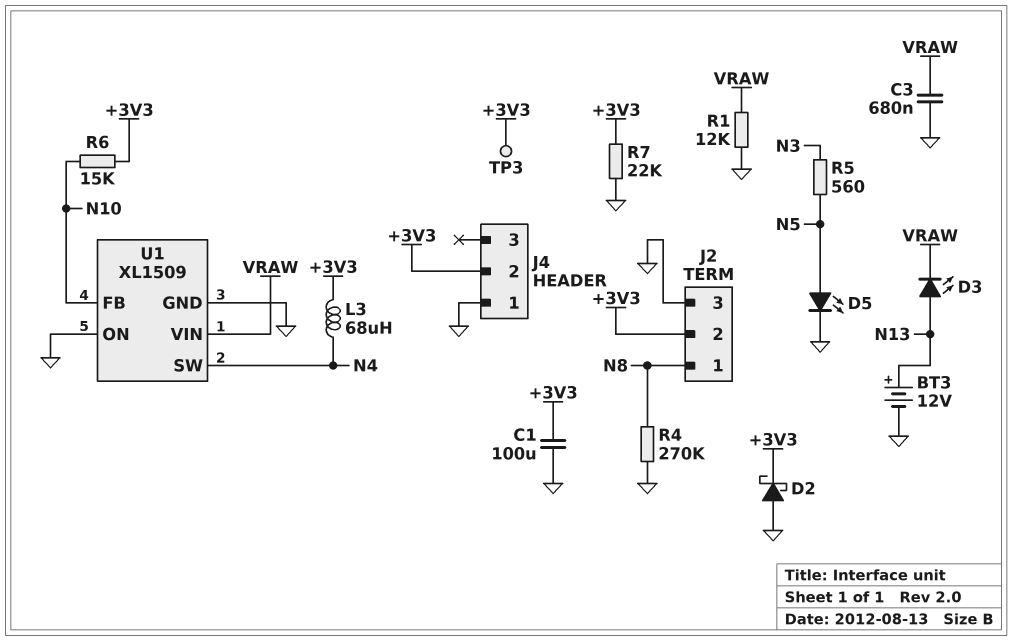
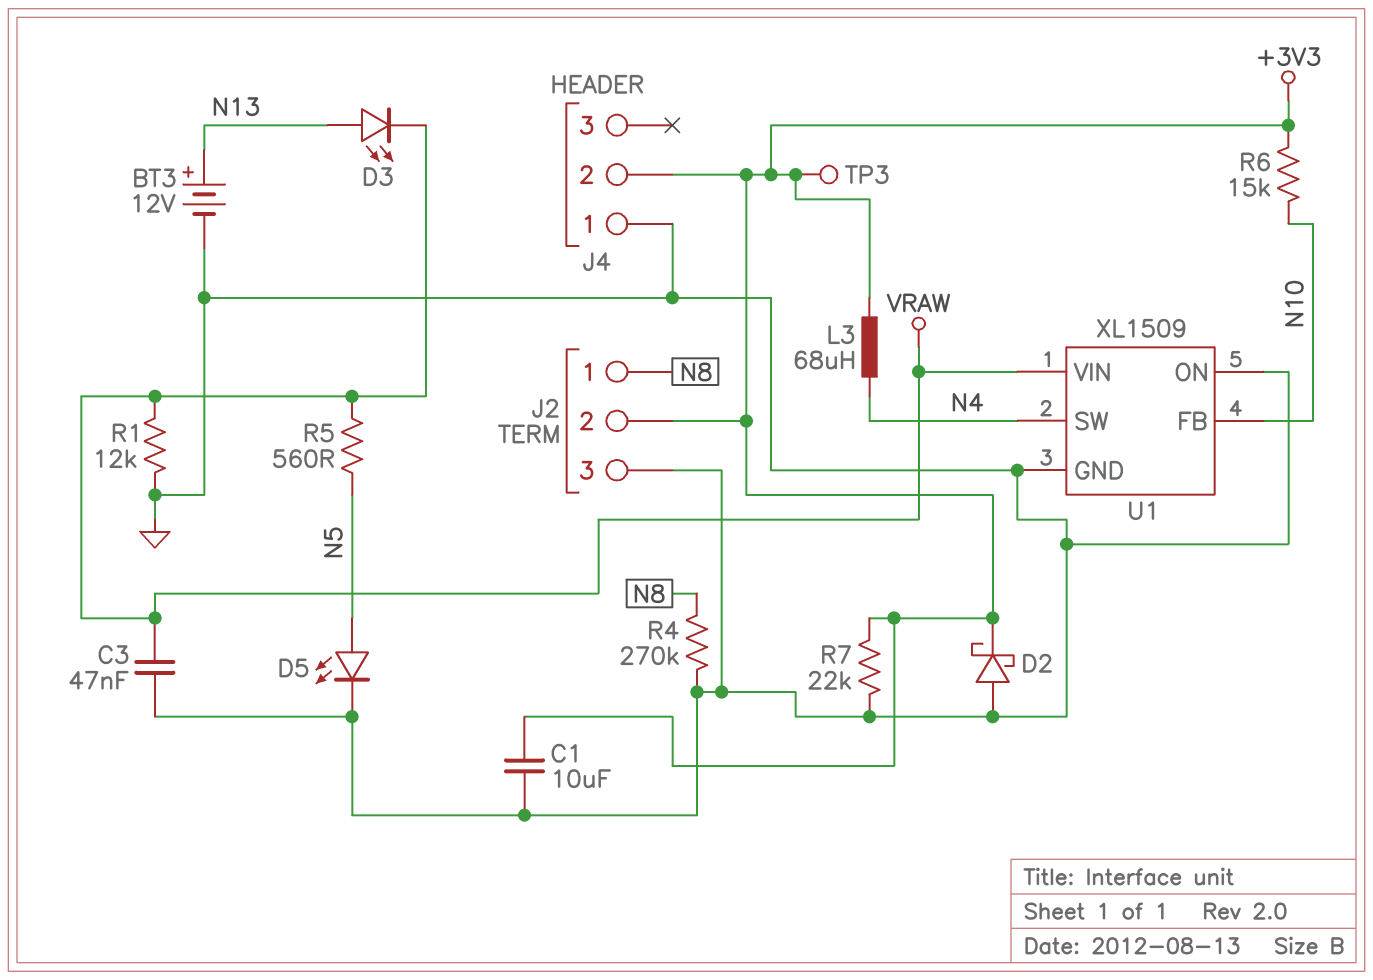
C1: 100uF (+3V3, GND) -> 10uF (+3V3, GND)
C3: 680nF (GND, VRAW) -> 47nF (GND, VRAW)
R5: 560 (N3, N5) -> 560 (N5, VRAW)

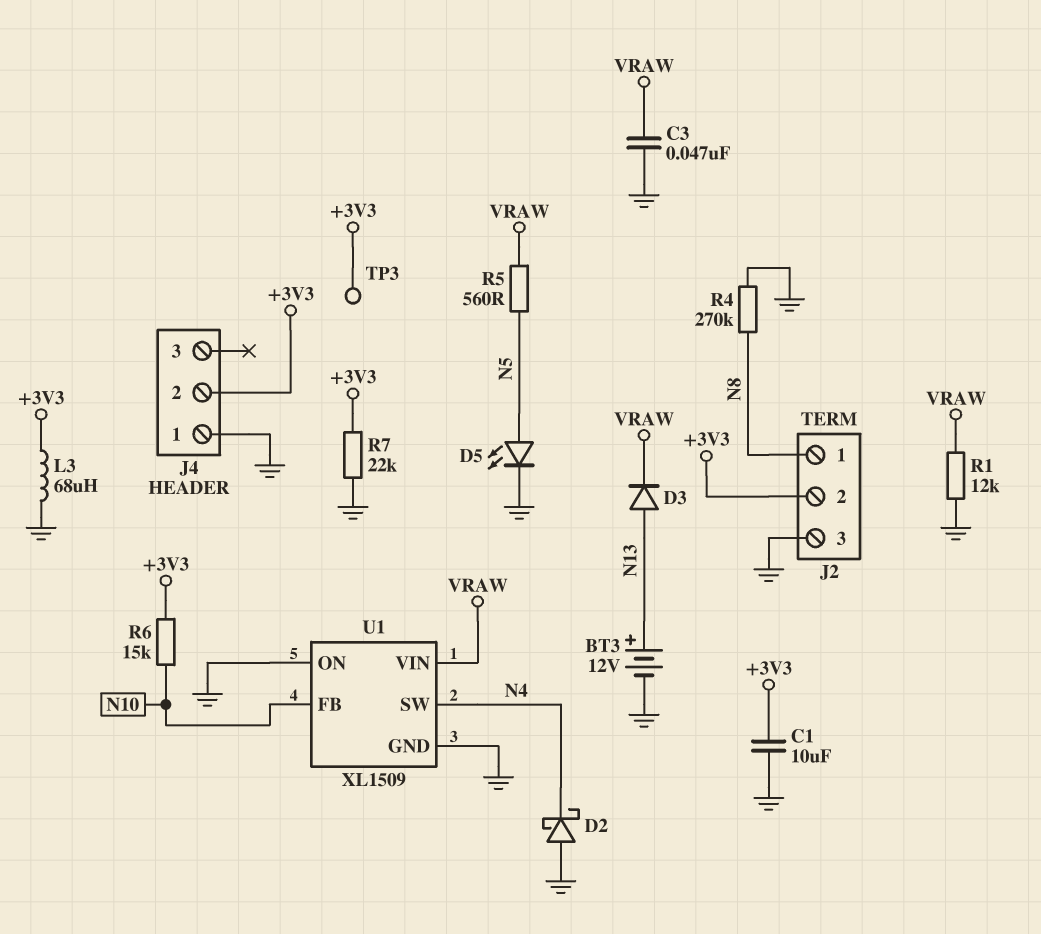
D2: schottky (A GND, K +3V3) -> schottky (A GND, K N4)
D3: LED (A N13, K VRAW) -> diode (A N13, K VRAW)
L3: 68uH (+3V3, N4) -> 68uH (+3V3, GND)

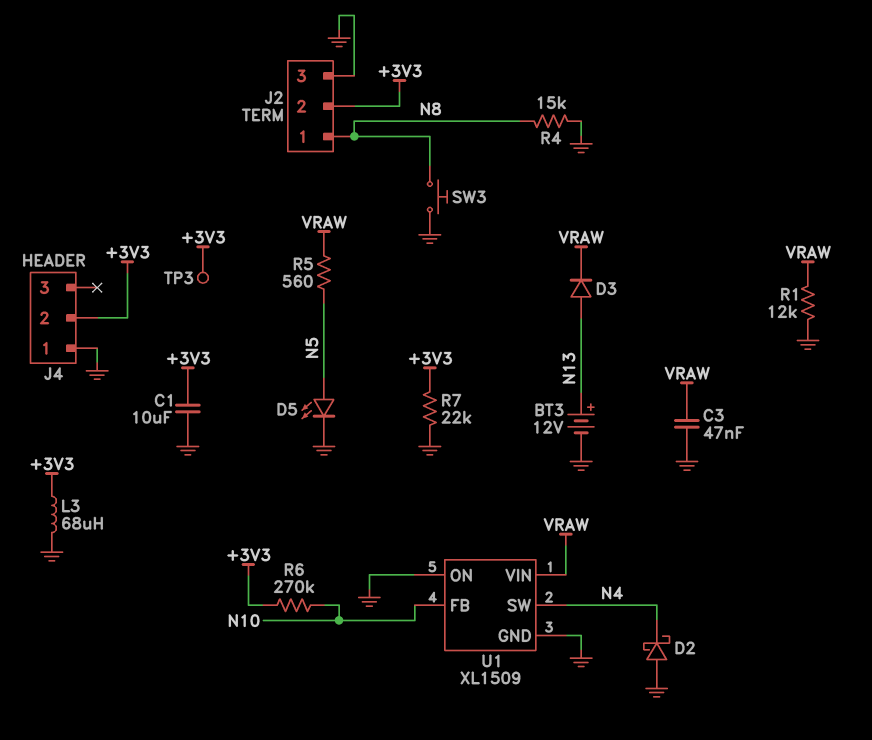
R4: 270k (GND, N8) -> 15k (GND, N8)
R6: 15k (+3V3, N10) -> 270k (+3V3, N10)
SW3: none -> button (GND, N8)

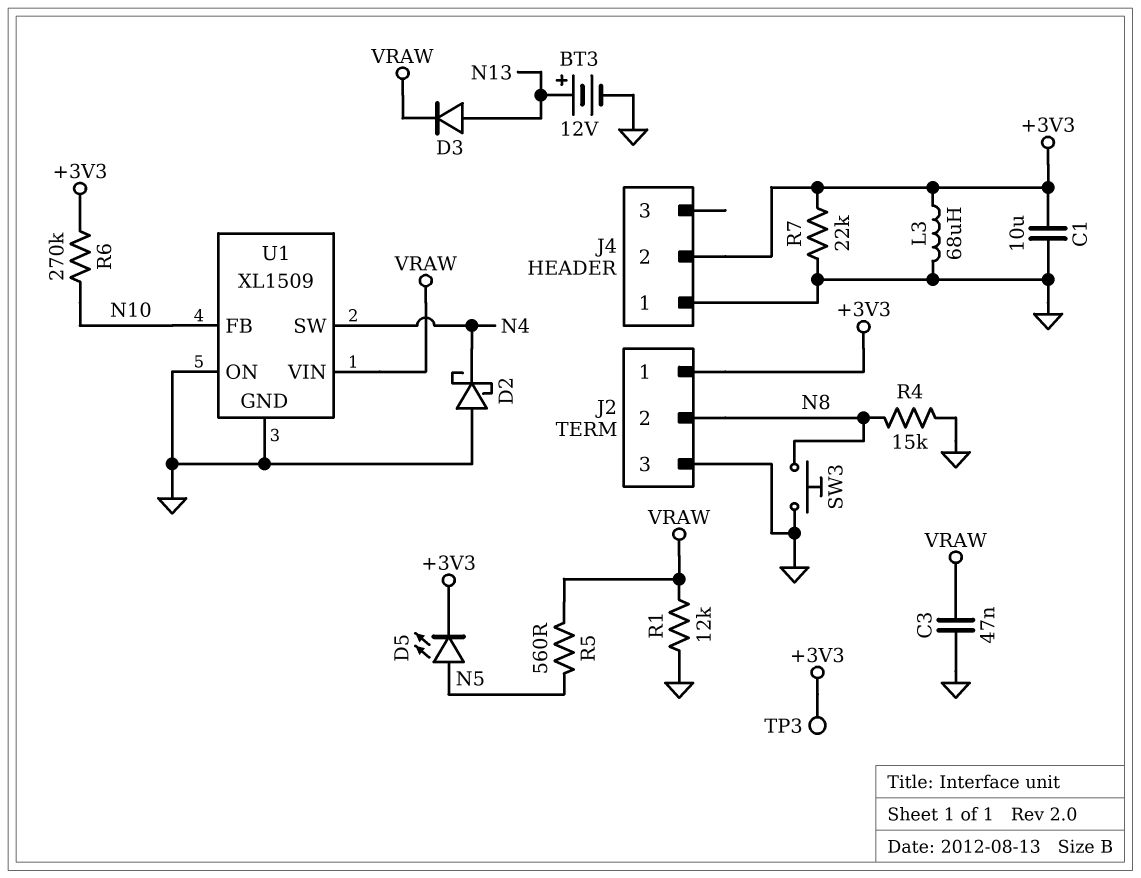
D5: LED (A N5, K GND) -> LED (A N5, K +3V3)
J2 pin 1: N8 -> +3V3
J2 pin 2: +3V3 -> N8

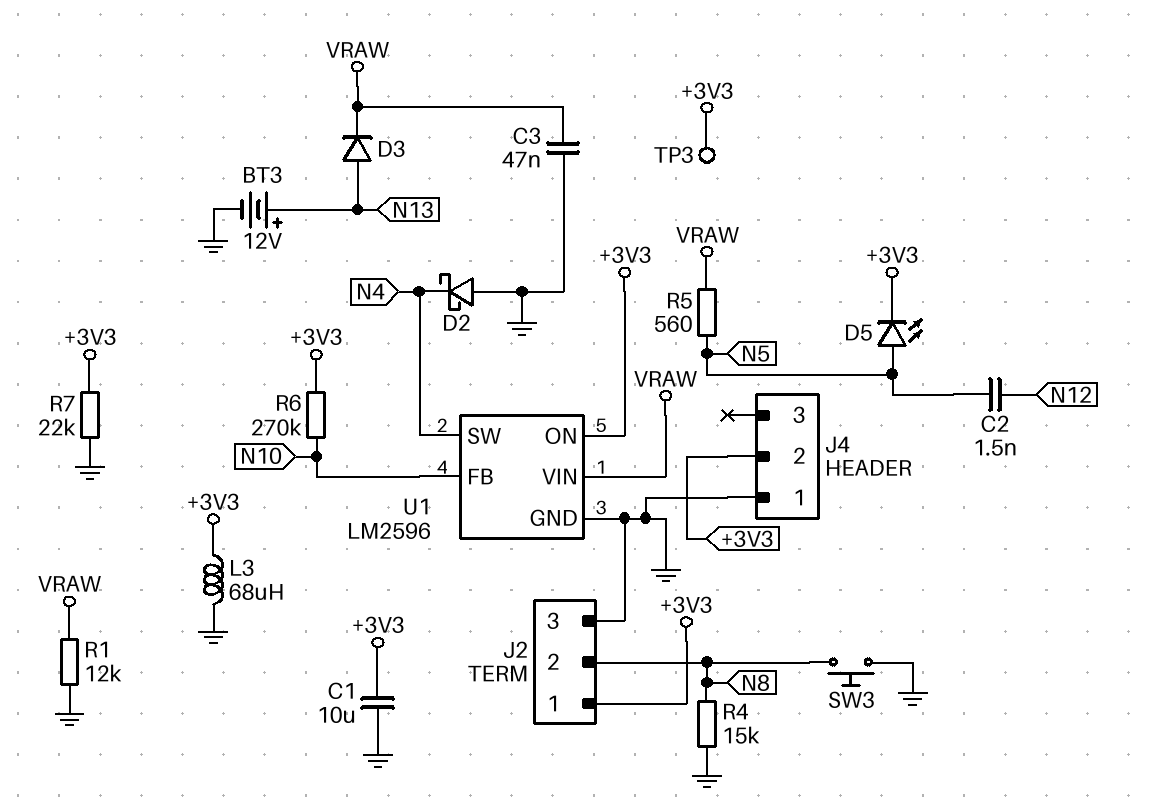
C2: none -> 1.5nF (N5, N12)
U1: XL1509 -> LM2596
U1 pin ON: GND -> +3V3

